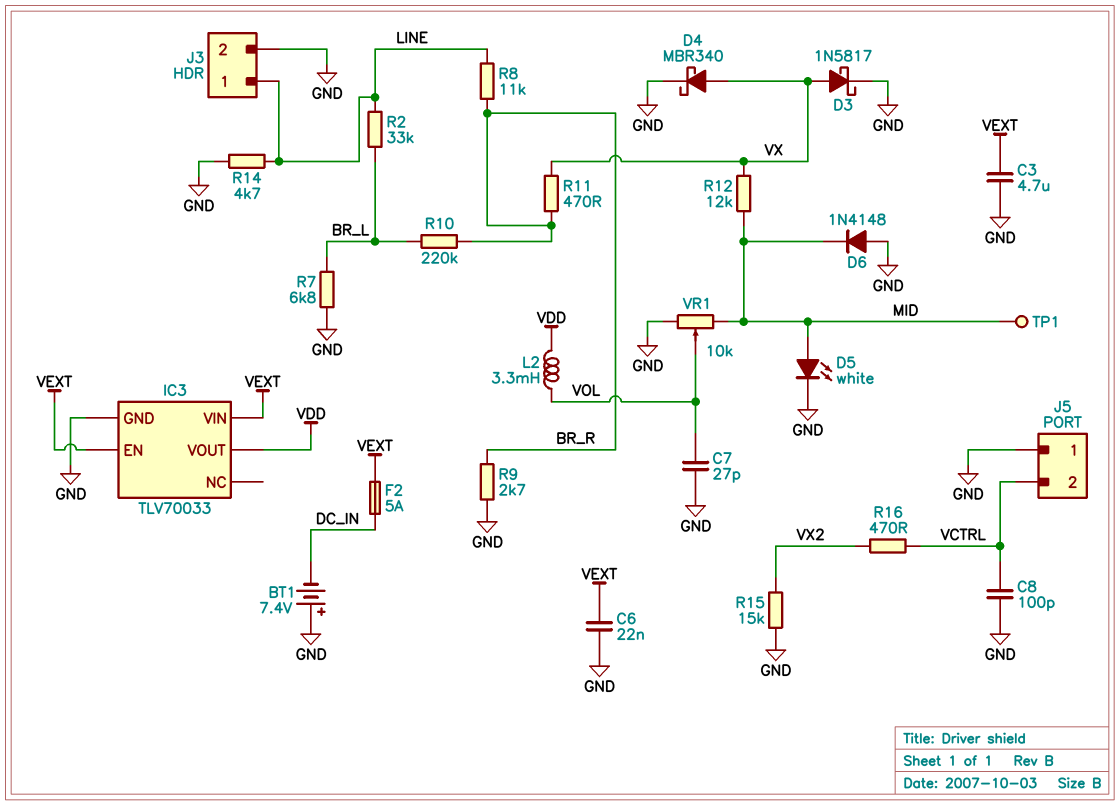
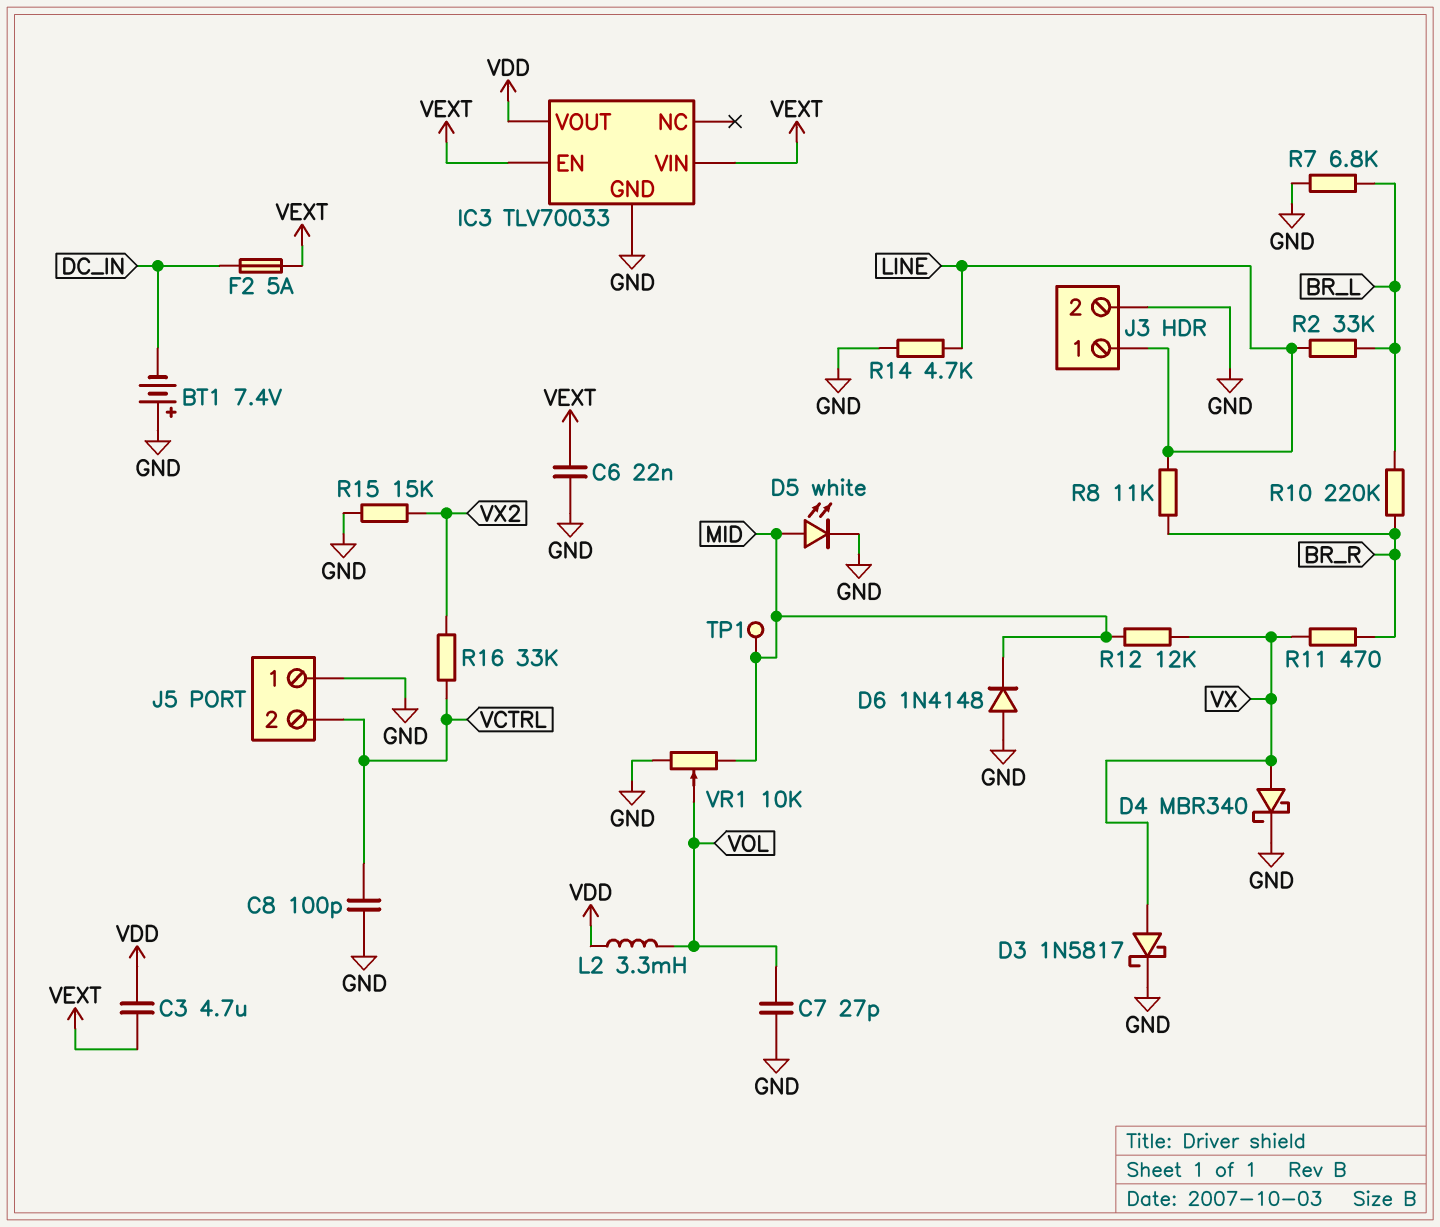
C3: 4.7uF (GND, VEXT) -> 4.7uF (VDD, VEXT)
R9: 2.7k (BR_R, GND) -> none
R16: 470 (VCTRL, VX2) -> 33k (VCTRL, VX2)

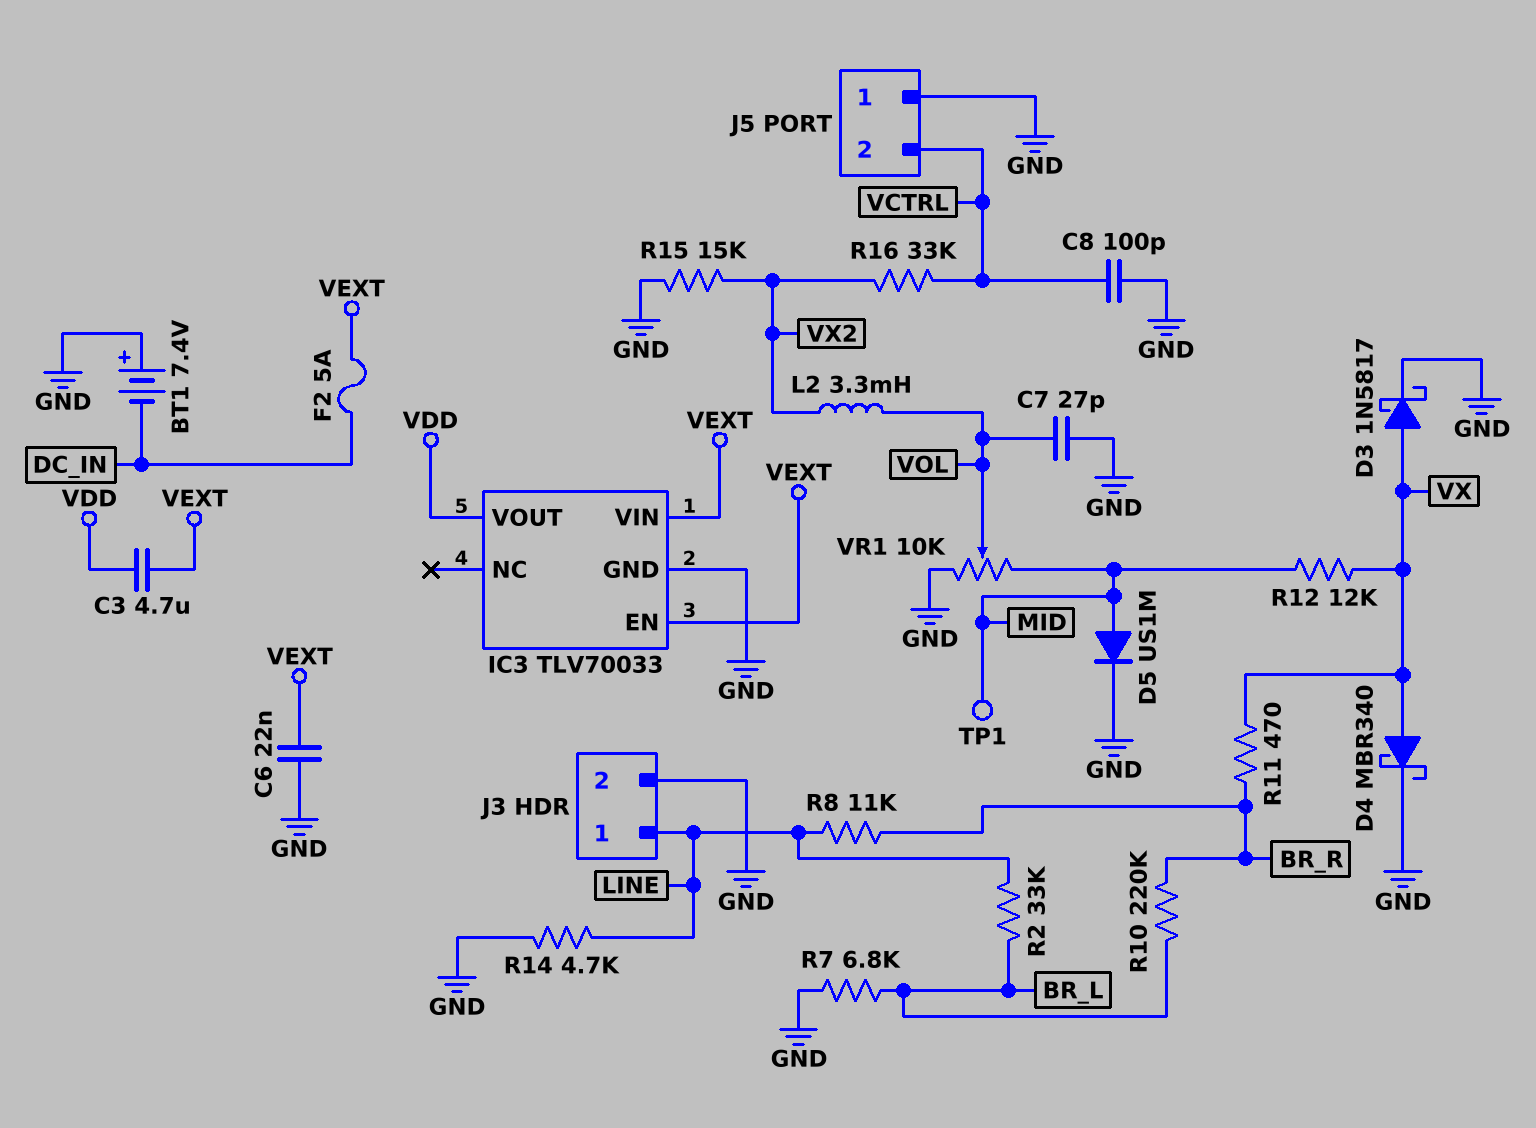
D5: LED white (A MID, K GND) -> diode US1M (A MID, K GND)
D6: diode 1N4148 (A GND, K MID) -> none
L2: 3.3mH (VDD, VOL) -> 3.3mH (VOL, VX2)

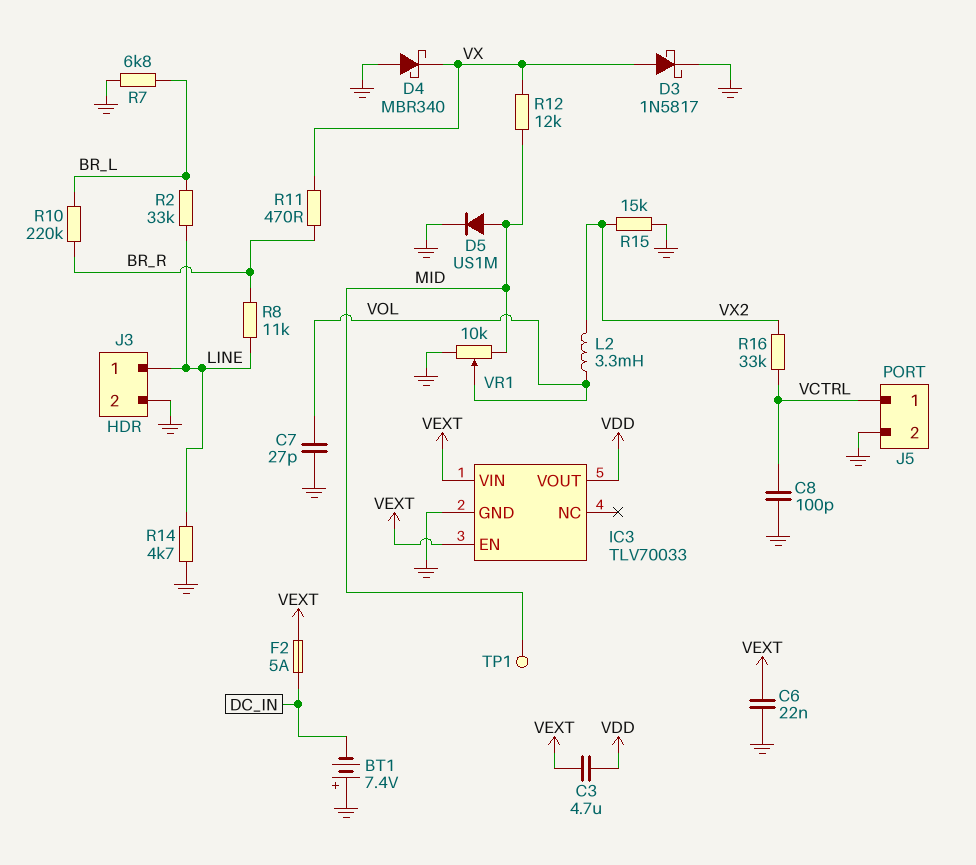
D4: schottky MBR340 (A VX, K GND) -> schottky MBR340 (A GND, K VX)
J5 pin 1: GND -> VCTRL
J5 pin 2: VCTRL -> GND

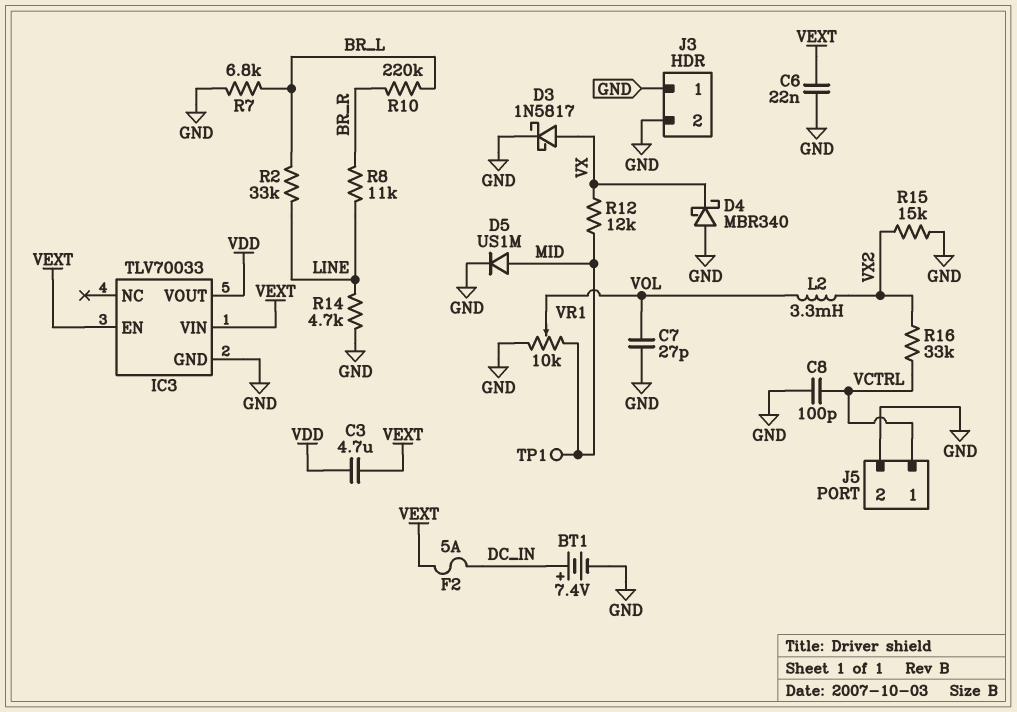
BT1: 7.4V (plus GND, minus DC_IN) -> 7.4V (plus DC_IN, minus GND)
J3 pin 1: LINE -> GND
R11: 470 (BR_R, VX) -> none

